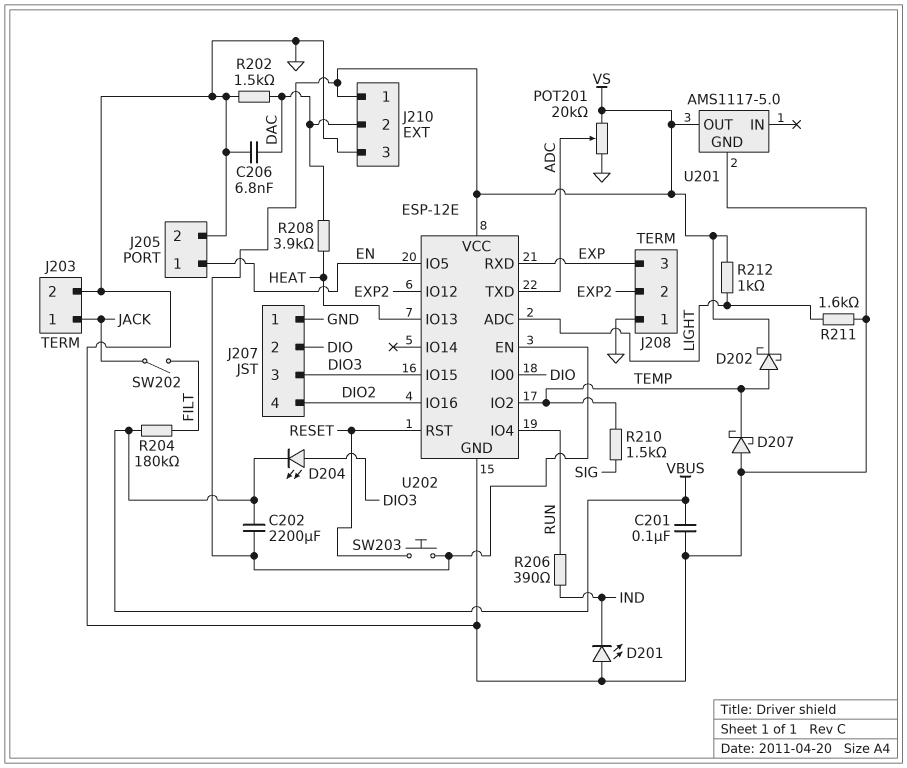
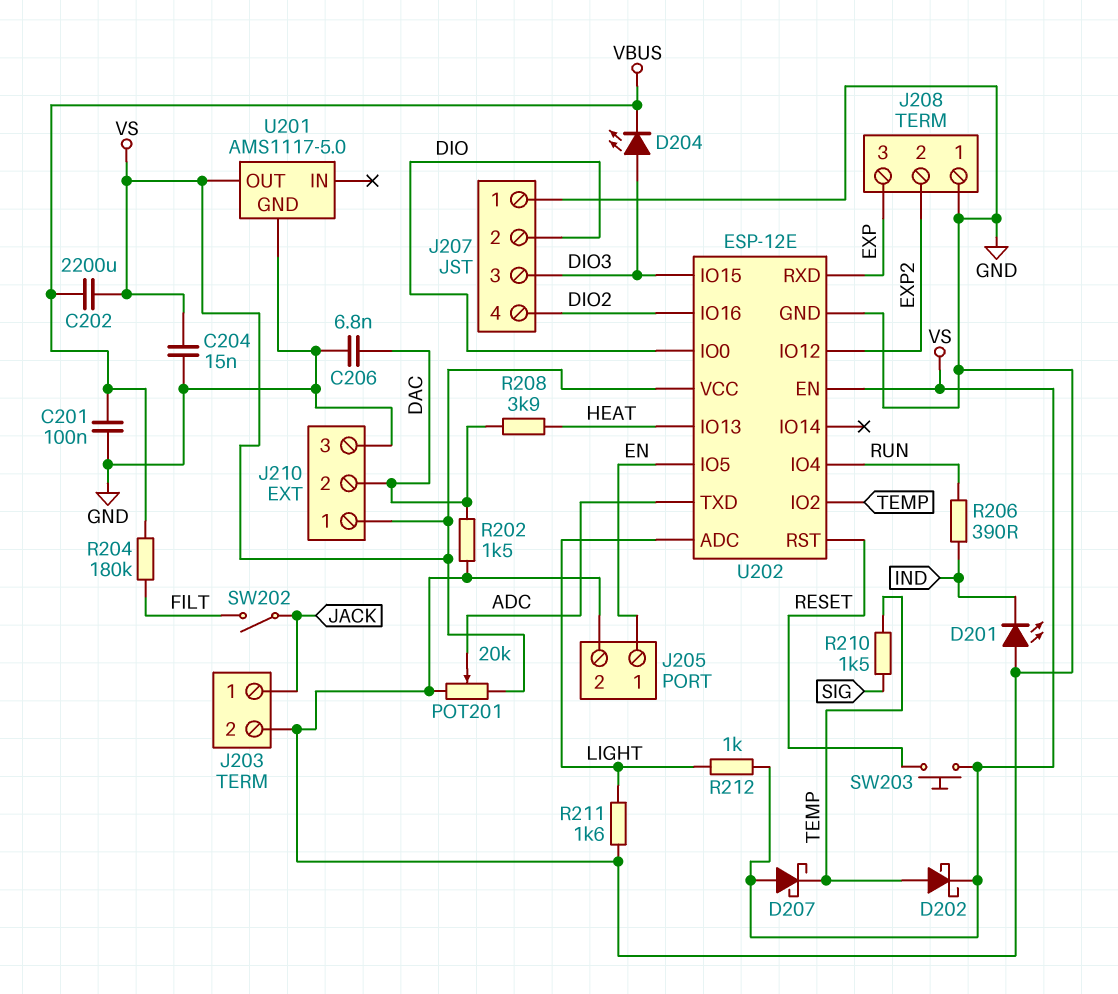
C204: none -> 15nF (GND, VS)
D207: schottky (A GND, K TEMP) -> schottky (A VS, K TEMP)

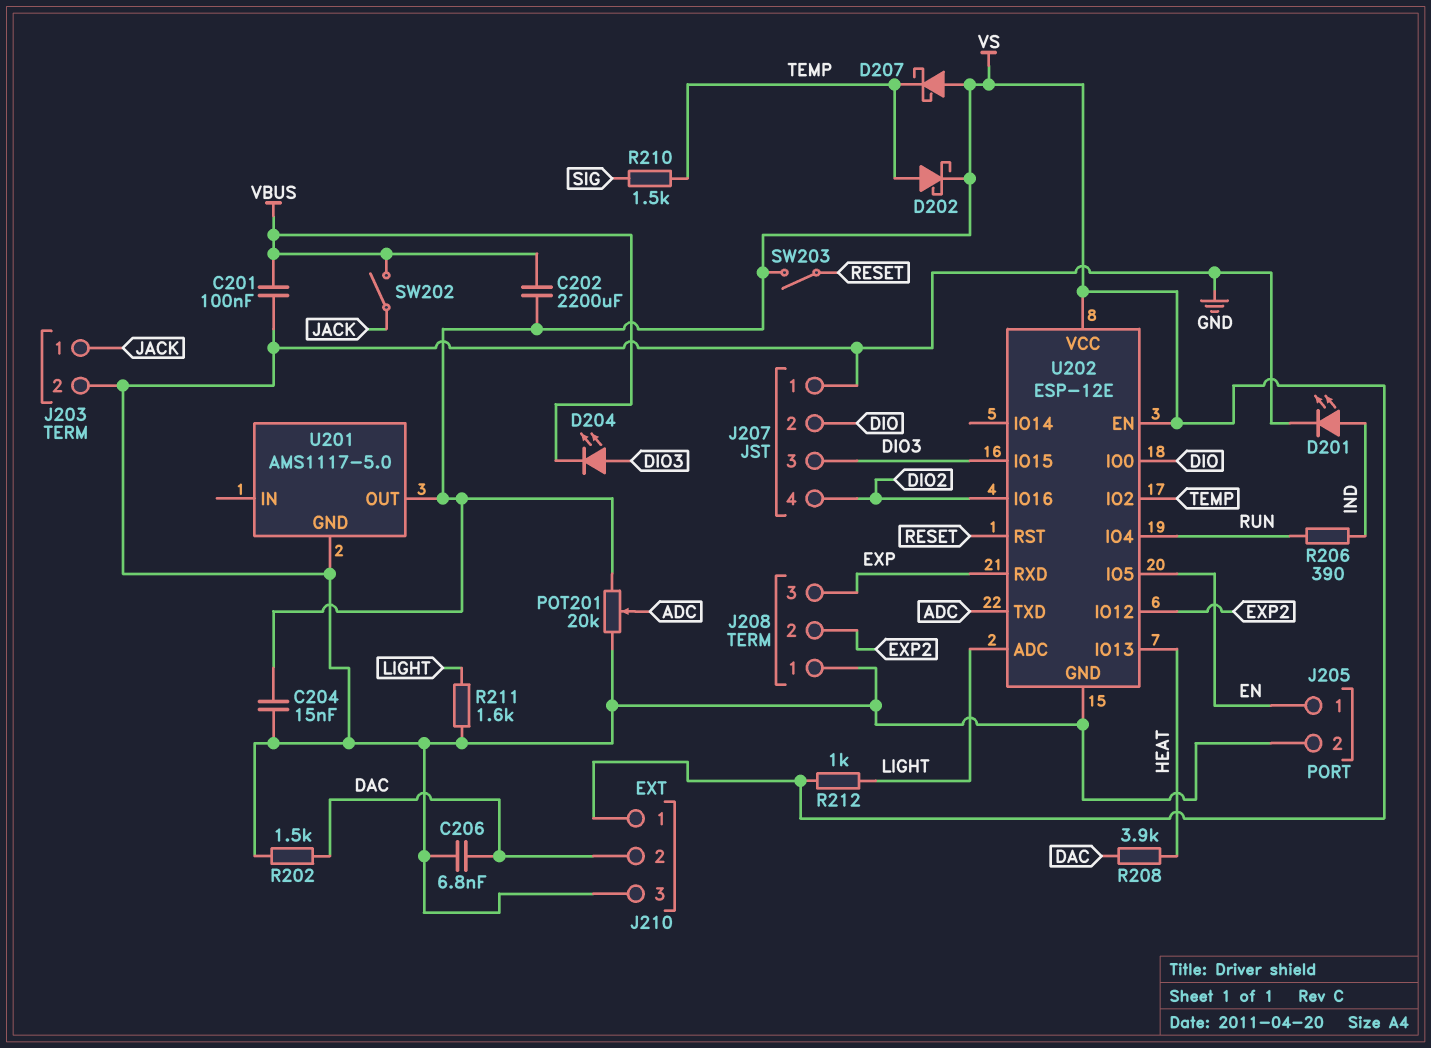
D201: LED (A GND, K IND) -> LED (A IND, K GND)
R204: 180k (FILT, VBUS) -> none
SW202: switch (FILT, JACK) -> switch (JACK, VBUS)
SW203: button (RESET, VS) -> switch (RESET, VS)

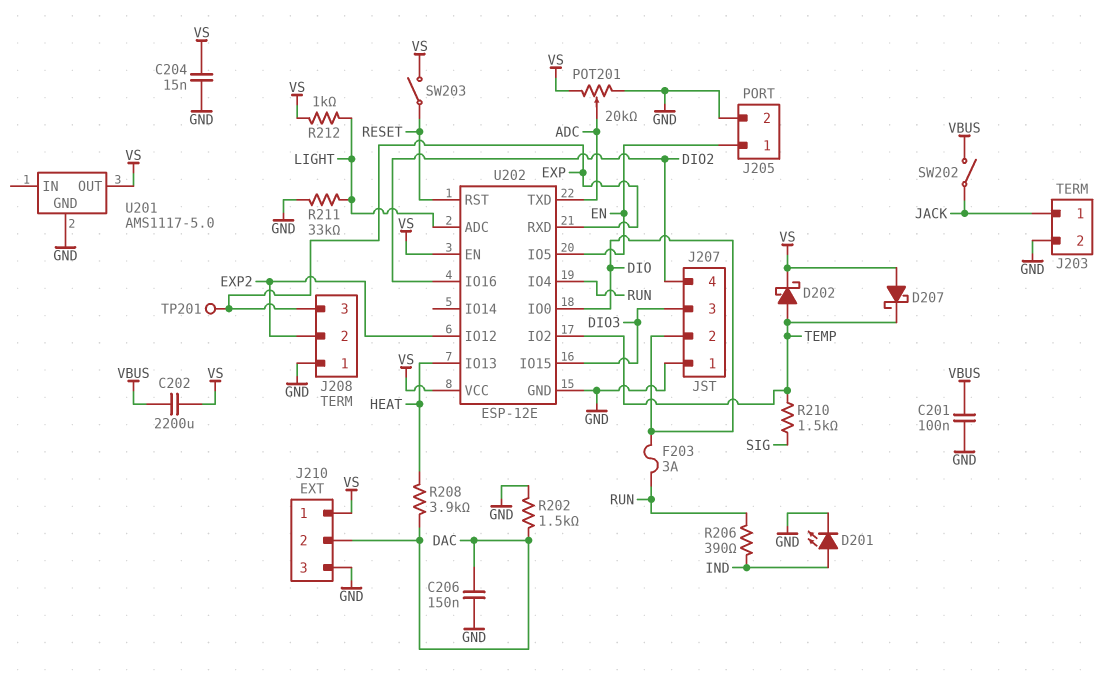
C206: 6.8nF (DAC, GND) -> 150nF (DAC, GND)
D204: LED (A DIO3, K VBUS) -> none
F203: none -> 3A (DIO, RUN)
R211: 1.6k (GND, LIGHT) -> 33k (GND, LIGHT)
TP201: none -> test point (EXP)

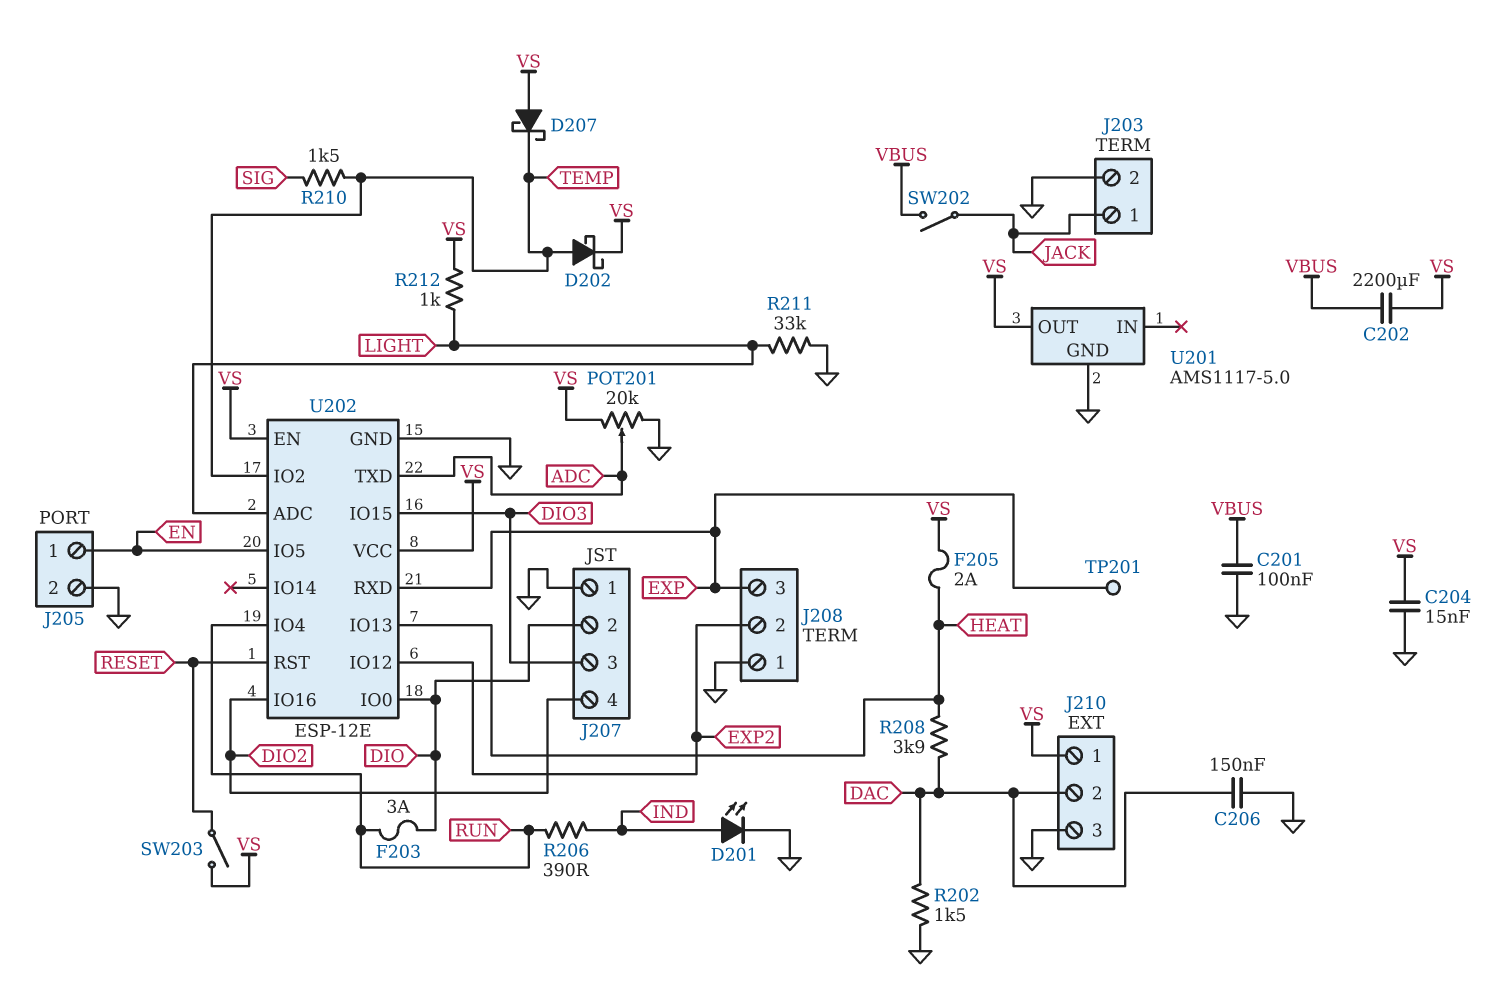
F205: none -> 2A (HEAT, VS)

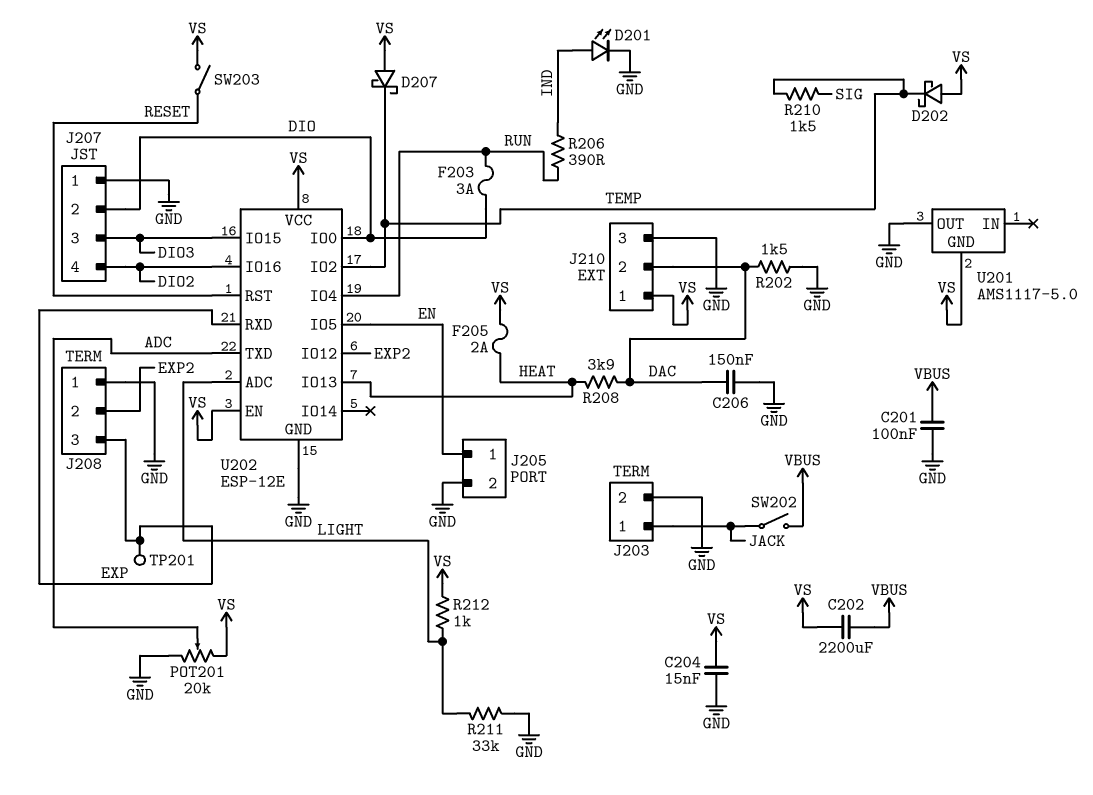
D202: schottky (A TEMP, K VS) -> schottky (A VS, K TEMP)
U201 pin GND: GND -> VS
U201 pin OUT: VS -> GND

